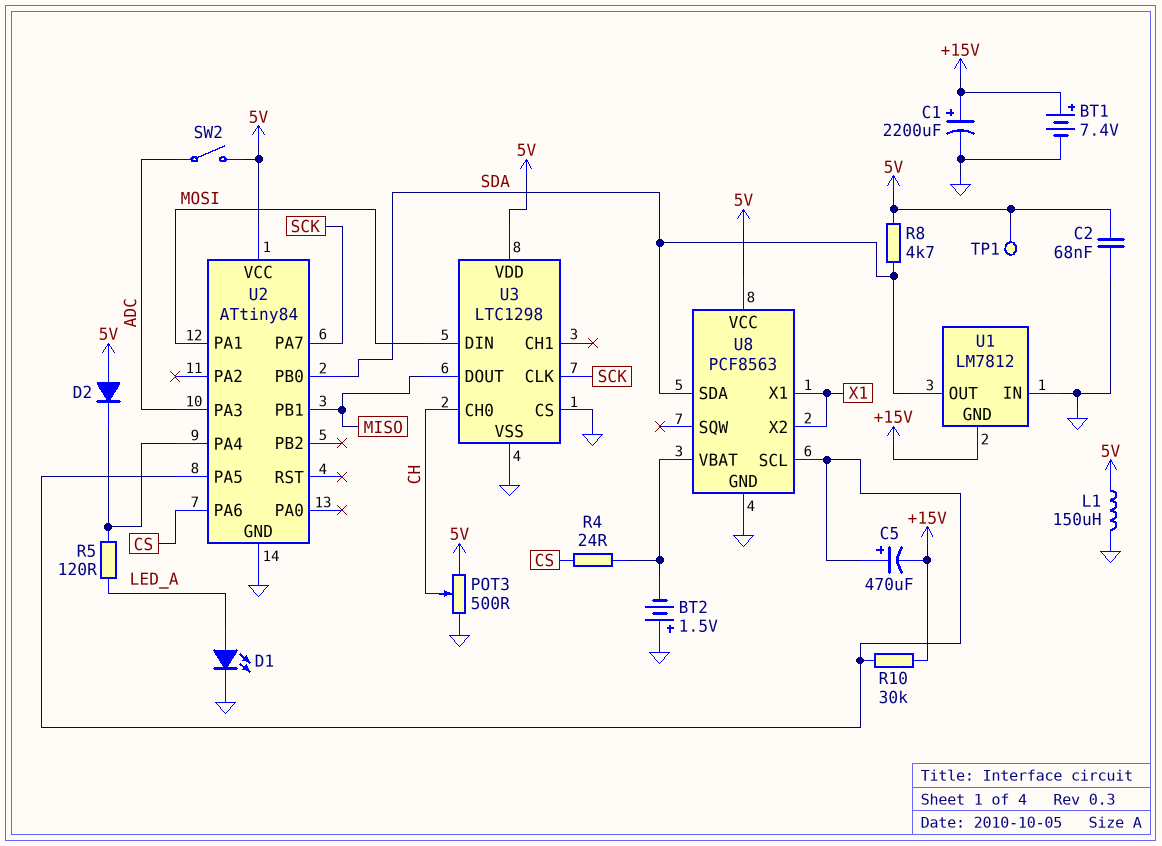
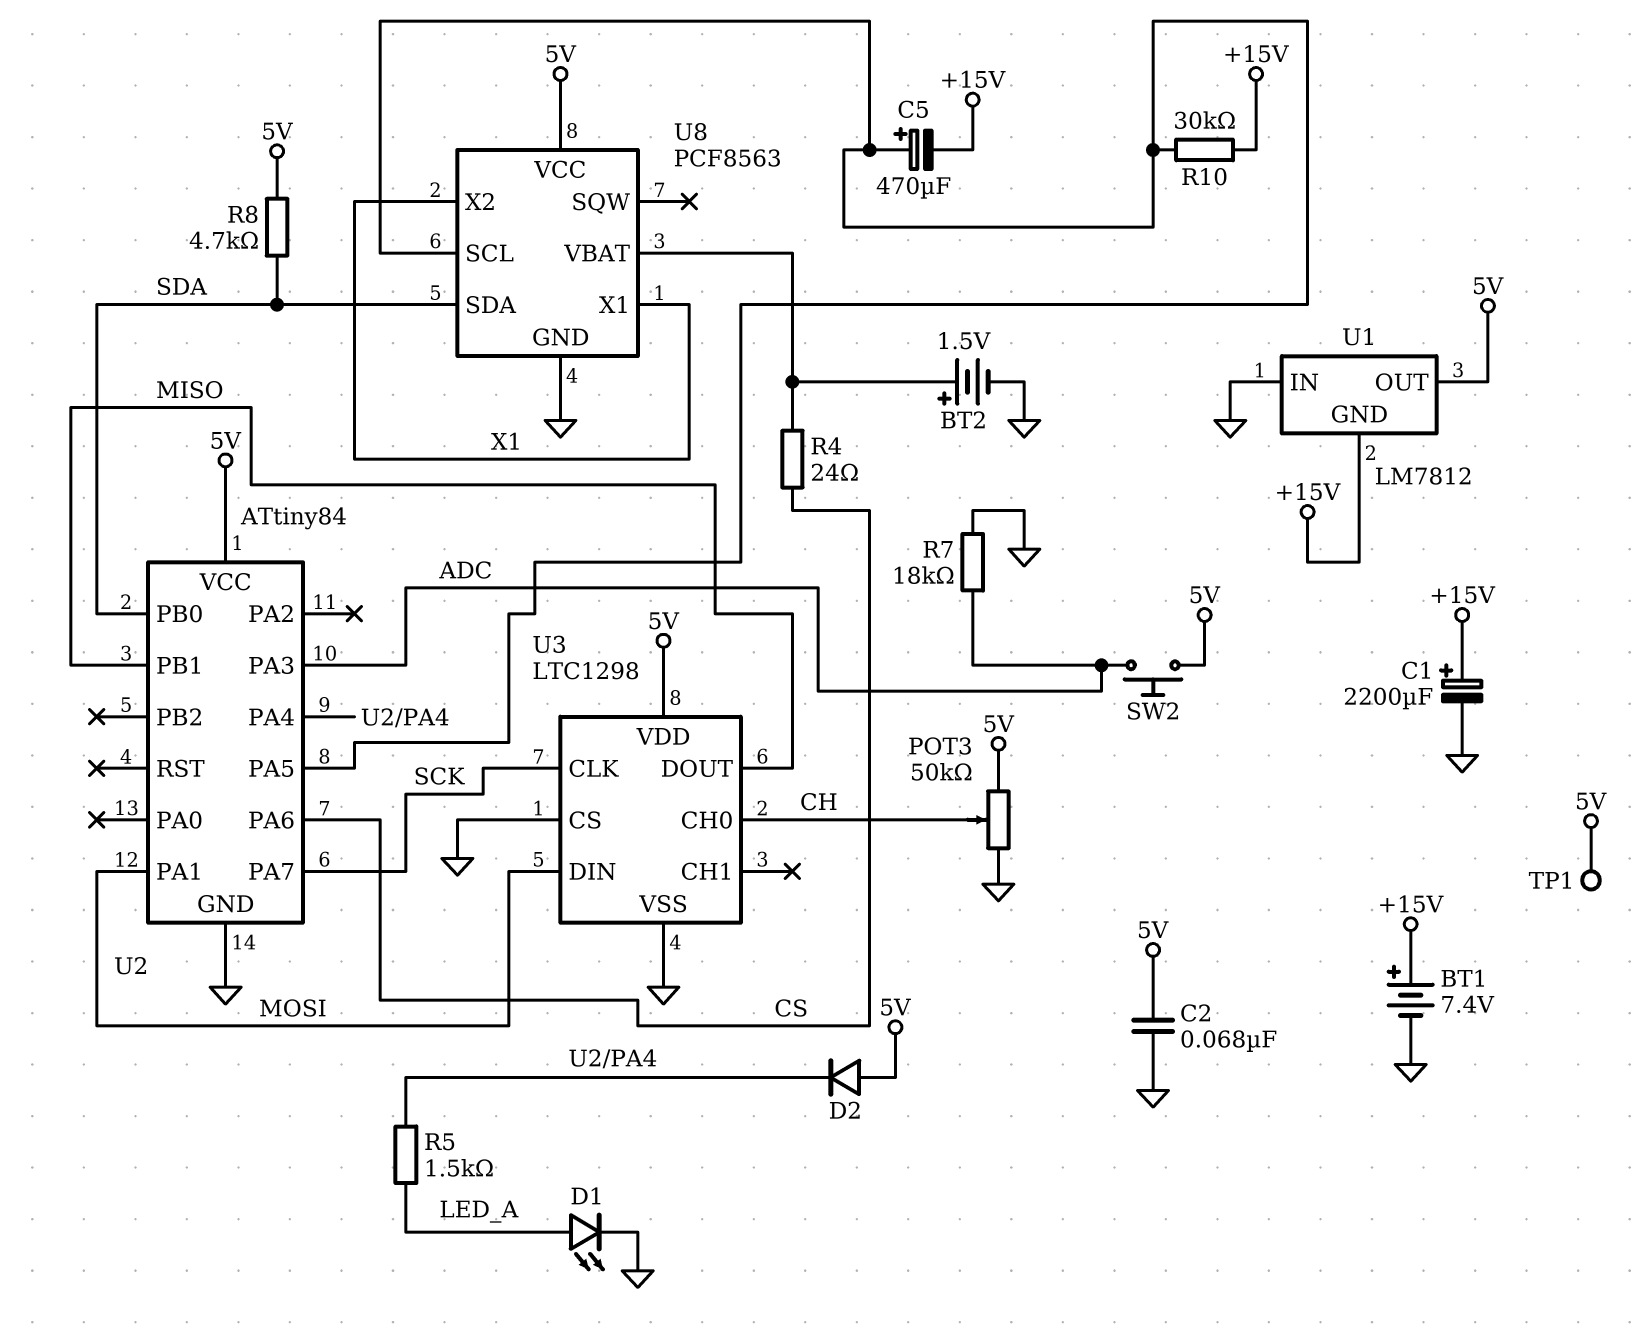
BT2: 1.5V (plus GND, minus U8/VBAT) -> 1.5V (plus U8/VBAT, minus GND)
L1: 150uH (5V, GND) -> none
POT3: 500 (5V, GND, wiper CH) -> 50k (5V, GND, wiper CH)
R5: 120 (LED_A, U2/PA4) -> 1.5k (LED_A, U2/PA4)
R7: none -> 18k (ADC, GND)
SW2: switch (5V, ADC) -> button (5V, ADC)
U1 pin OUT: SDA -> 5V

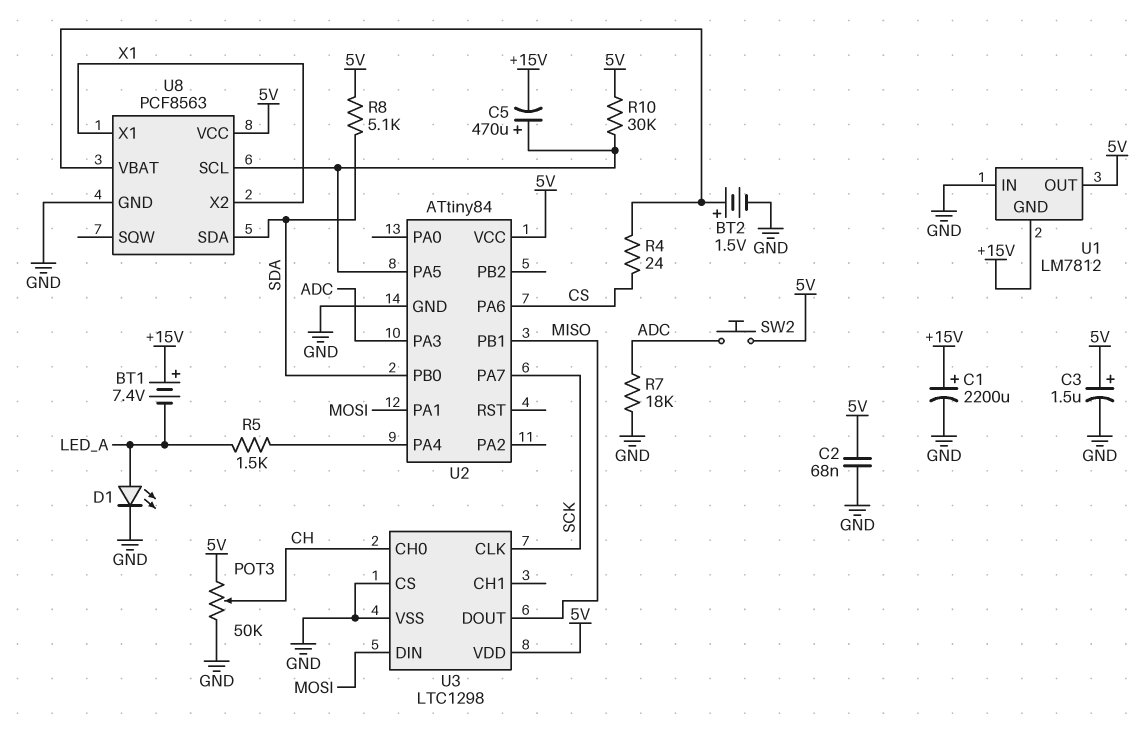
BT1: 7.4V (plus +15V, minus GND) -> 7.4V (plus +15V, minus LED_A)
C3: none -> 1.5uF (plus 5V, minus GND)
D2: diode (A 5V, K U2/PA4) -> none
R8: 4.7k (5V, SDA) -> 5.1k (5V, SDA)
R10: 30k (+15V, U2/PA5) -> 30k (5V, U2/PA5)
TP1: test point (5V) -> none

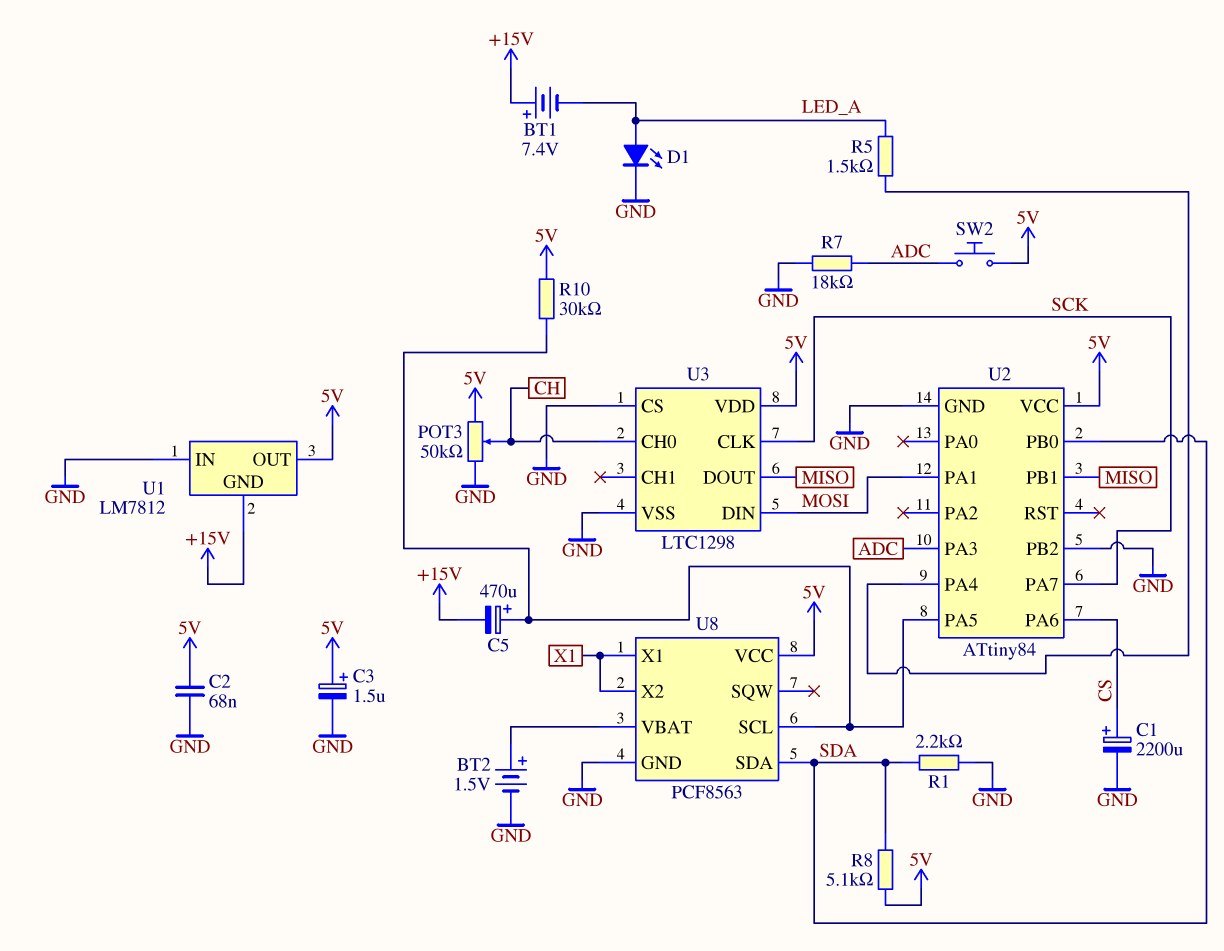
C1: 2200uF (plus +15V, minus GND) -> 2200uF (plus CS, minus GND)
R1: none -> 2.2k (GND, SDA)
R4: 24 (CS, U8/VBAT) -> none
U2 pin PB2: none -> GND

